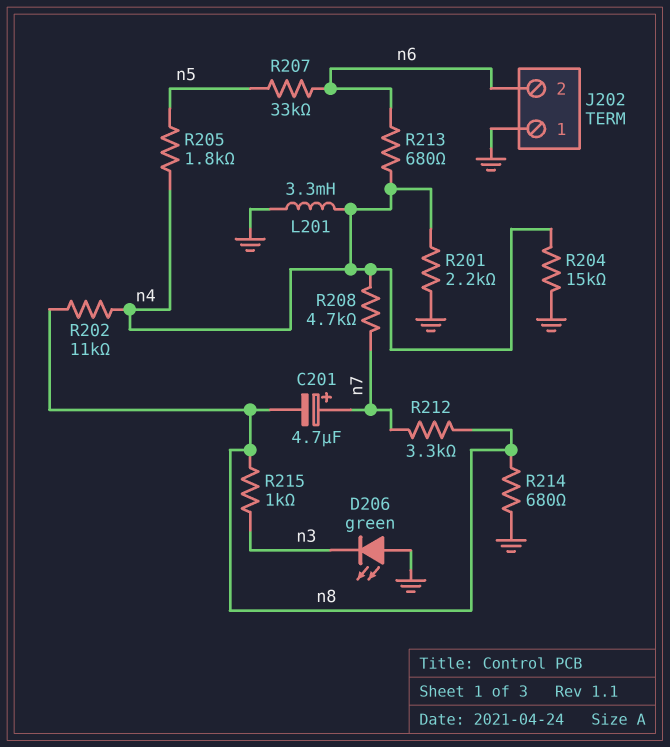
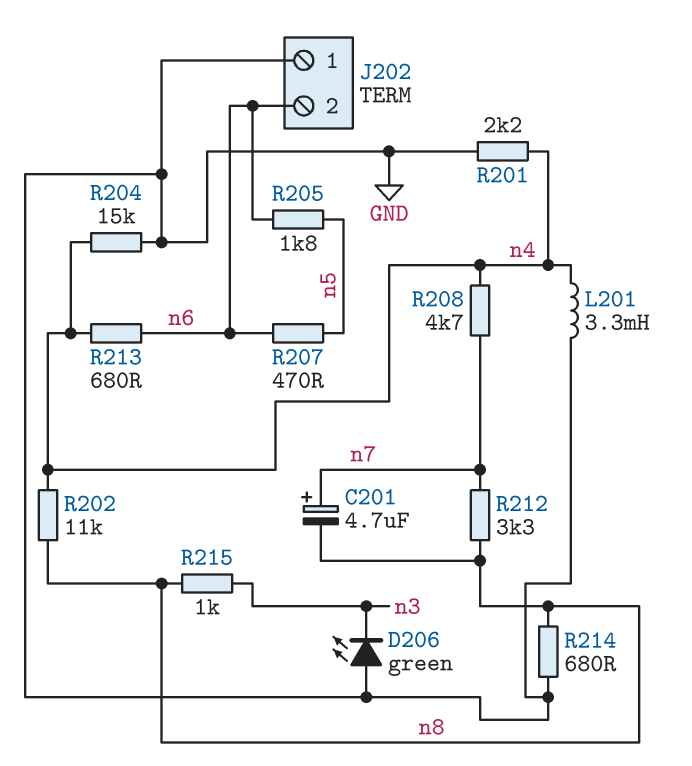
R205: 1.8k (n4, n5) -> 1.8k (n5, n6)
R207: 33k (n5, n6) -> 470 (n5, n6)

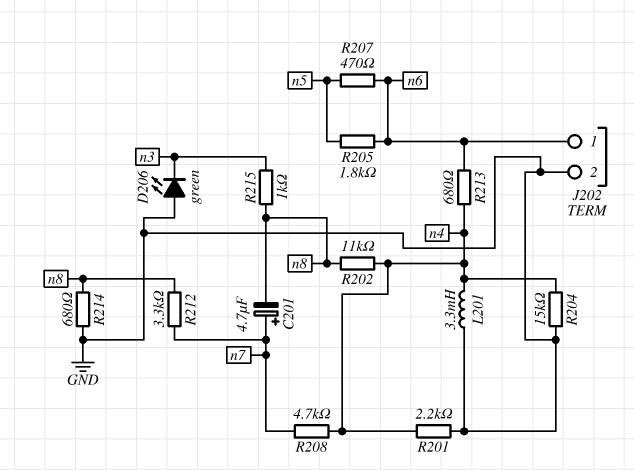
J202 pin 1: GND -> n6
J202 pin 2: n6 -> GND

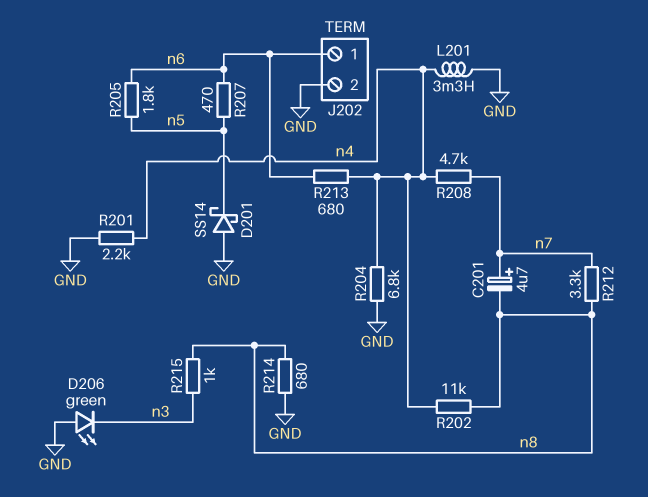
D201: none -> schottky SS14 (A GND, K n5)
R204: 15k (GND, n4) -> 6.8k (GND, n4)

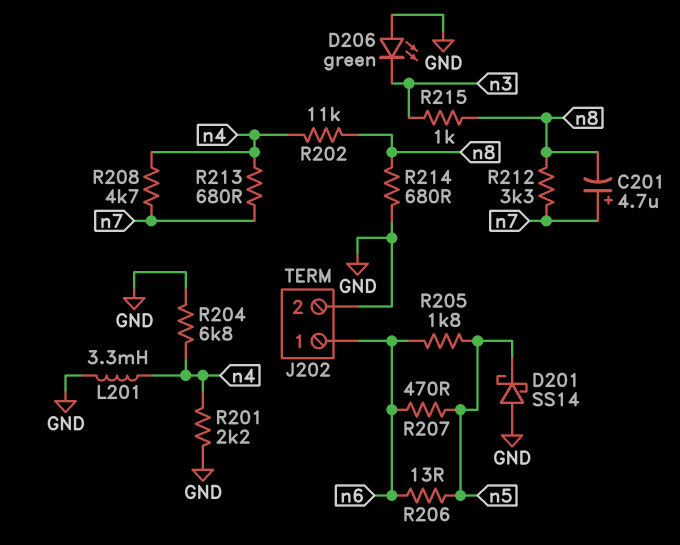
R206: none -> 13 (n5, n6)
R213: 680 (n4, n6) -> 680 (n4, n7)

